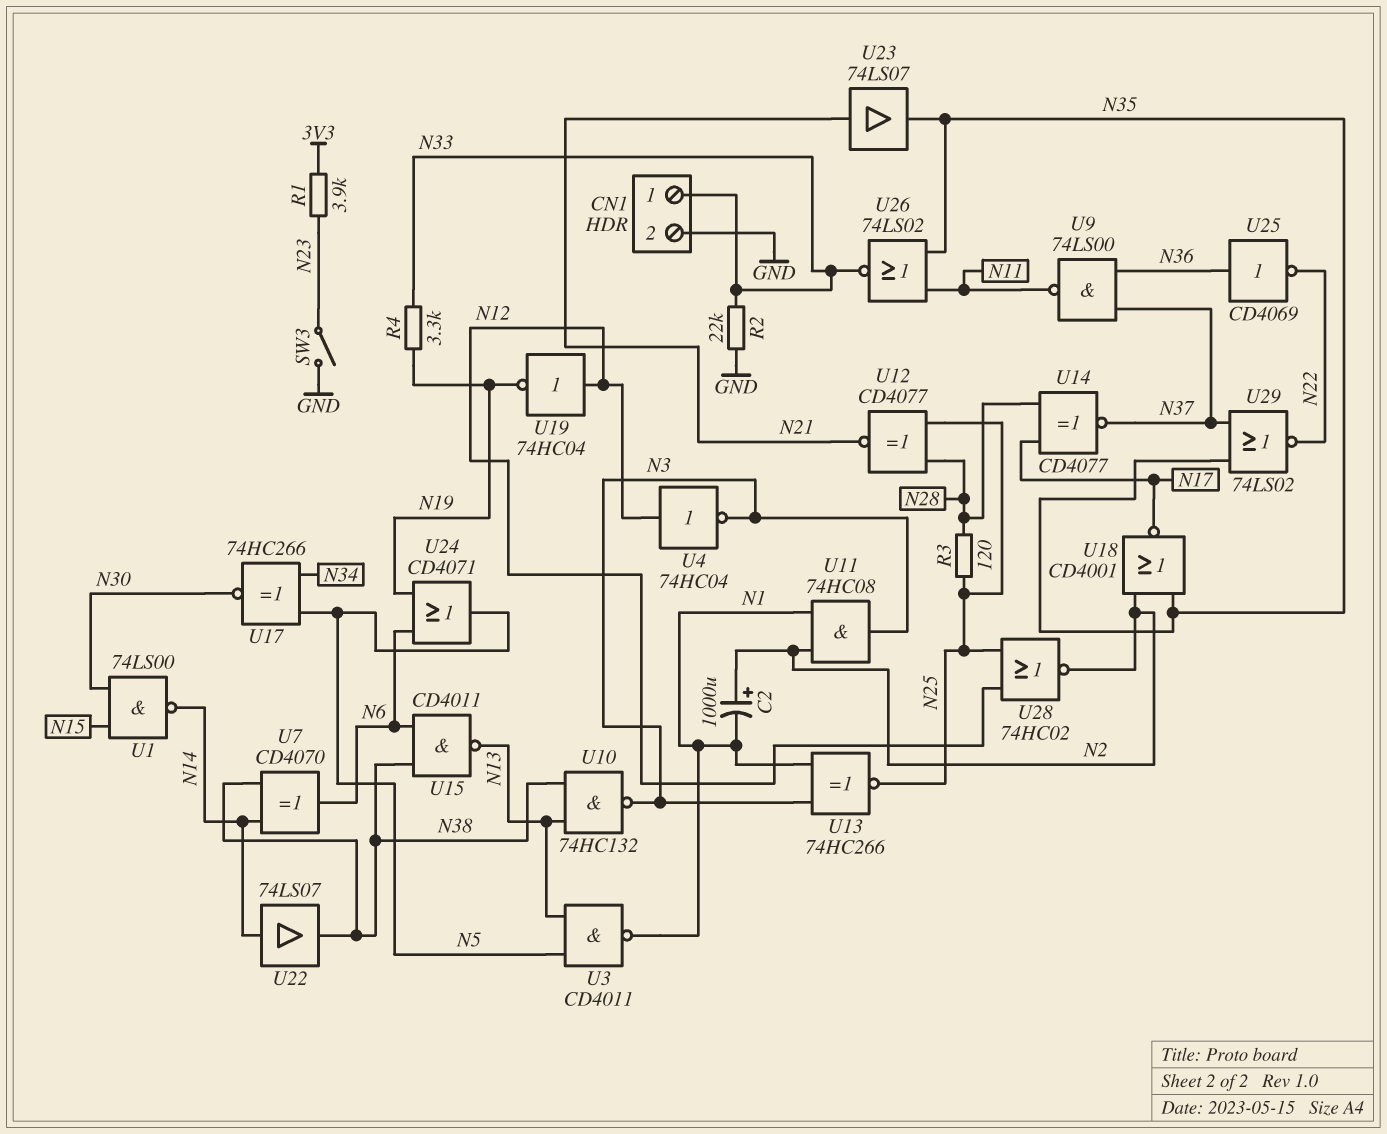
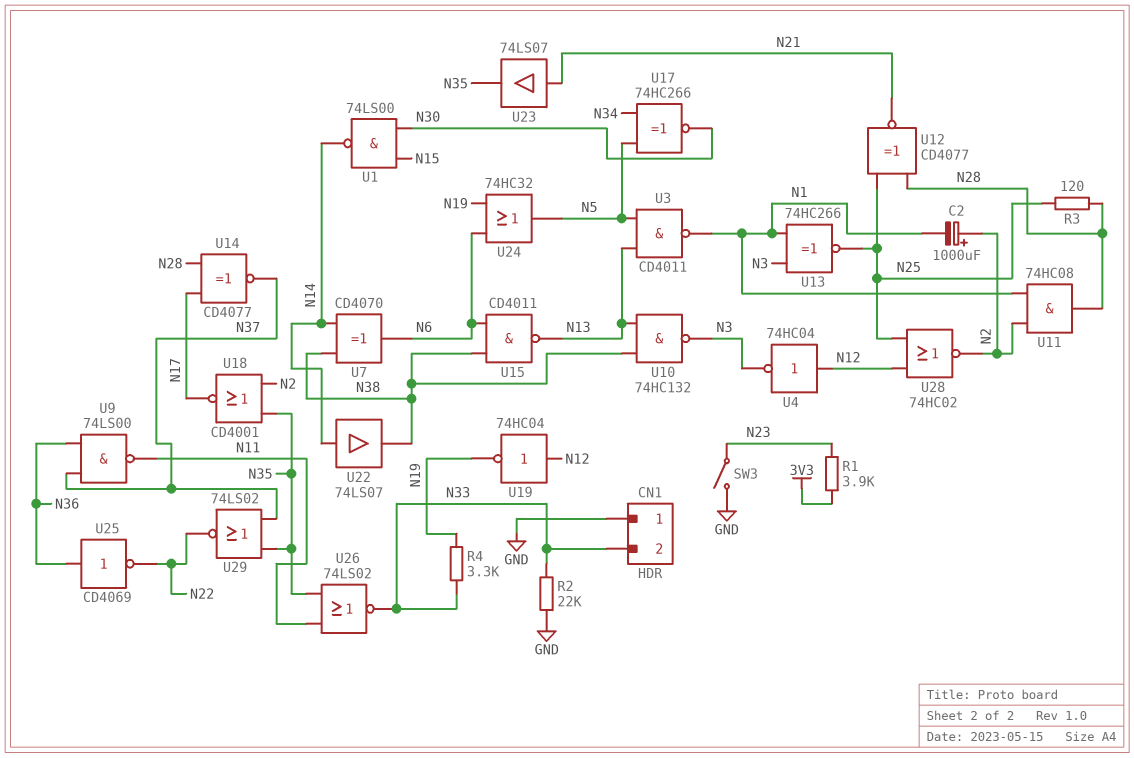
CN1 pin 1: N33 -> GND
CN1 pin 2: GND -> N33
U11: AND 74HC08 (in N1, in N2, out N3) -> AND 74HC08 (in N1, in N2, out N28)
U24: OR CD4071 (in N6, in N19, out N5) -> OR 74HC32 (in N6, in N19, out N5)

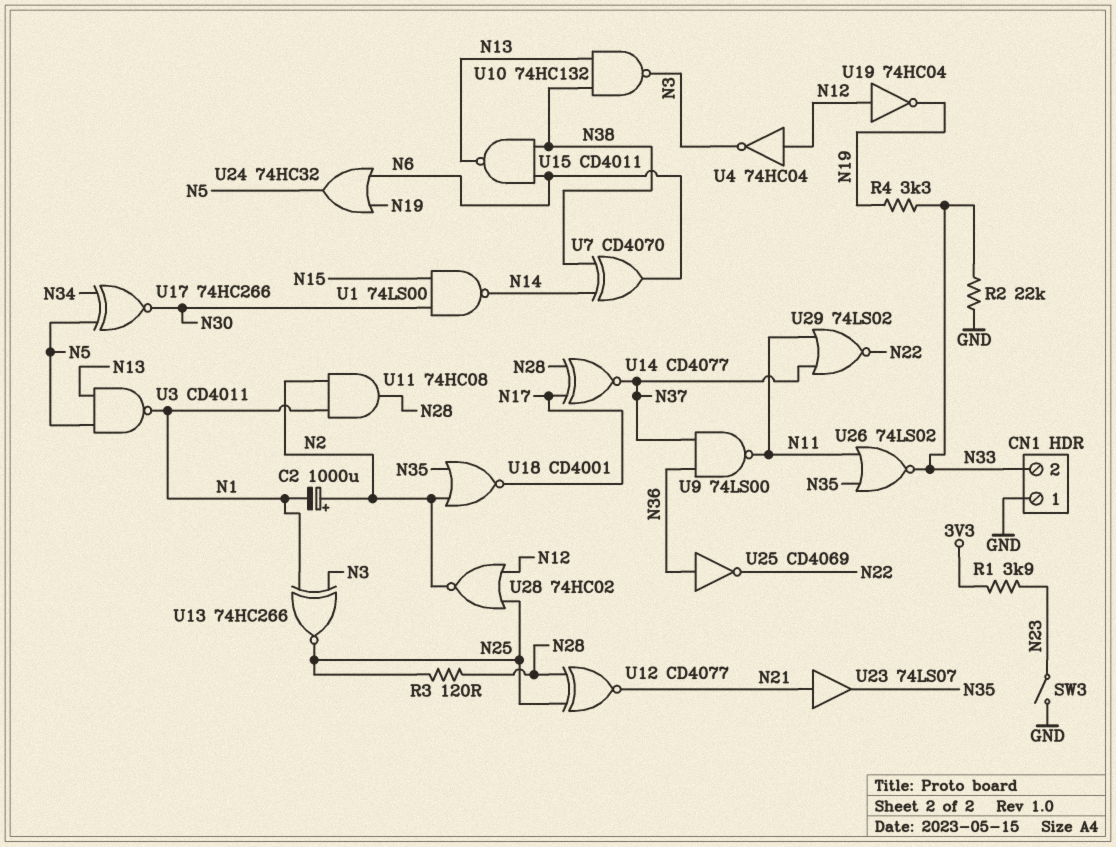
U22: buffer 74LS07 (in N14, out N38) -> none
U29: NOR 74LS02 (in N35, in N37, out N22) -> NOR 74LS02 (in N11, in N37, out N22)

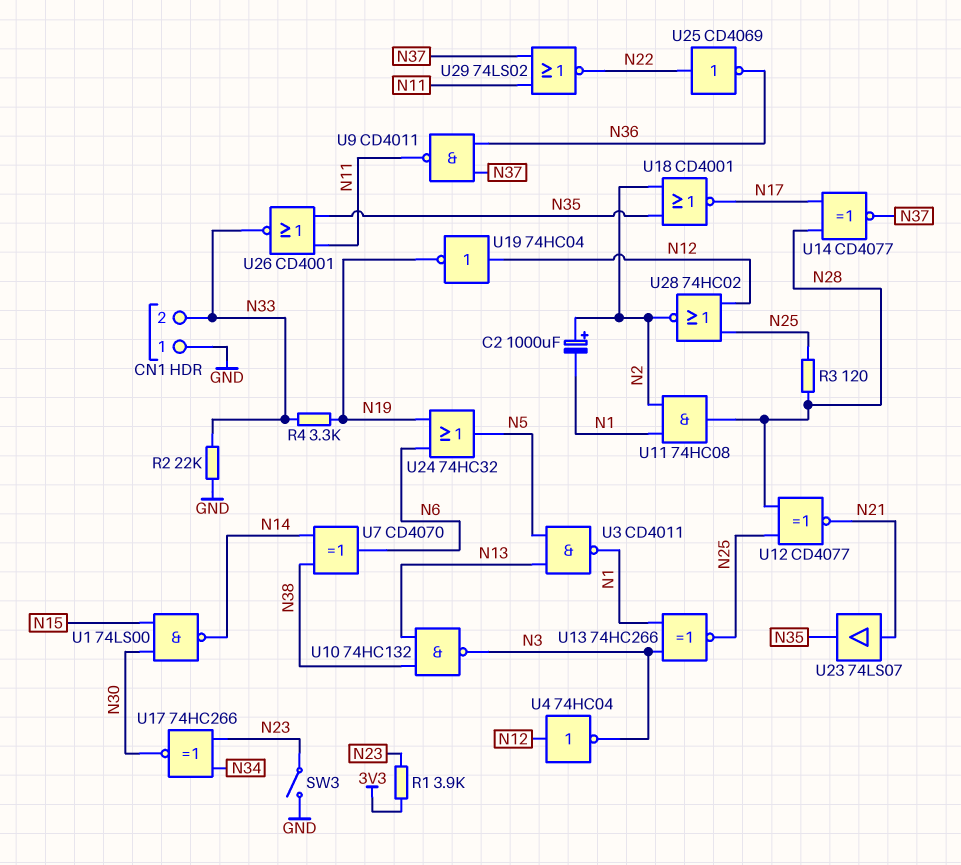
U9: NAND 74LS00 (in N36, in N37, out N11) -> NAND CD4011 (in N36, in N37, out N11)
U15: NAND CD4011 (in N6, in N38, out N13) -> none
U17: XNOR 74HC266 (in N5, in N34, out N30) -> XNOR 74HC266 (in N23, in N34, out N30)
U25: NOT CD4069 (in N36, out N22) -> NOT CD4069 (in N22, out N36)
U26: NOR 74LS02 (in N11, in N35, out N33) -> NOR CD4001 (in N11, in N35, out N33)

